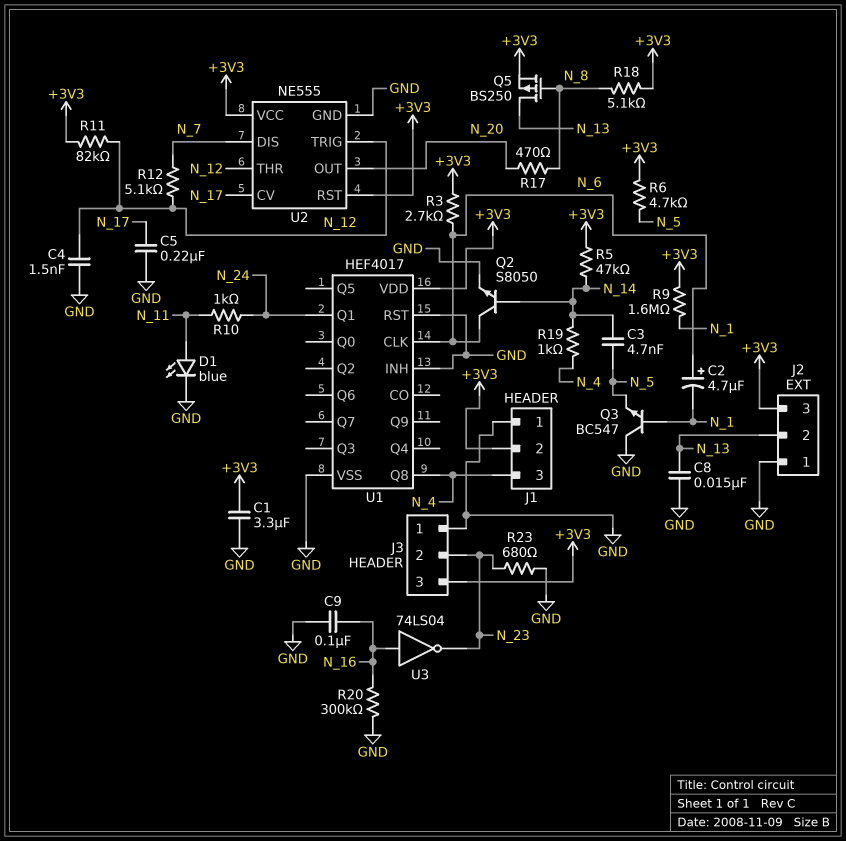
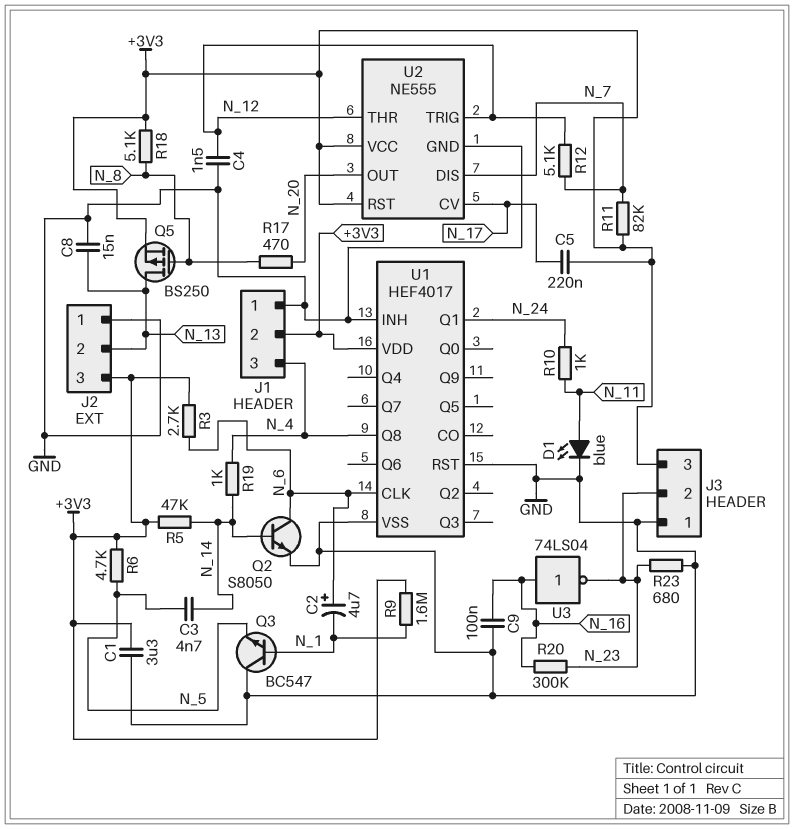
C5: 220nF (GND, N_17) -> 220nF (+3V3, N_17)
R11: 82k (+3V3, N_12) -> 82k (+3V3, N_7)
R20: 300k (GND, N_16) -> 300k (N_16, N_23)

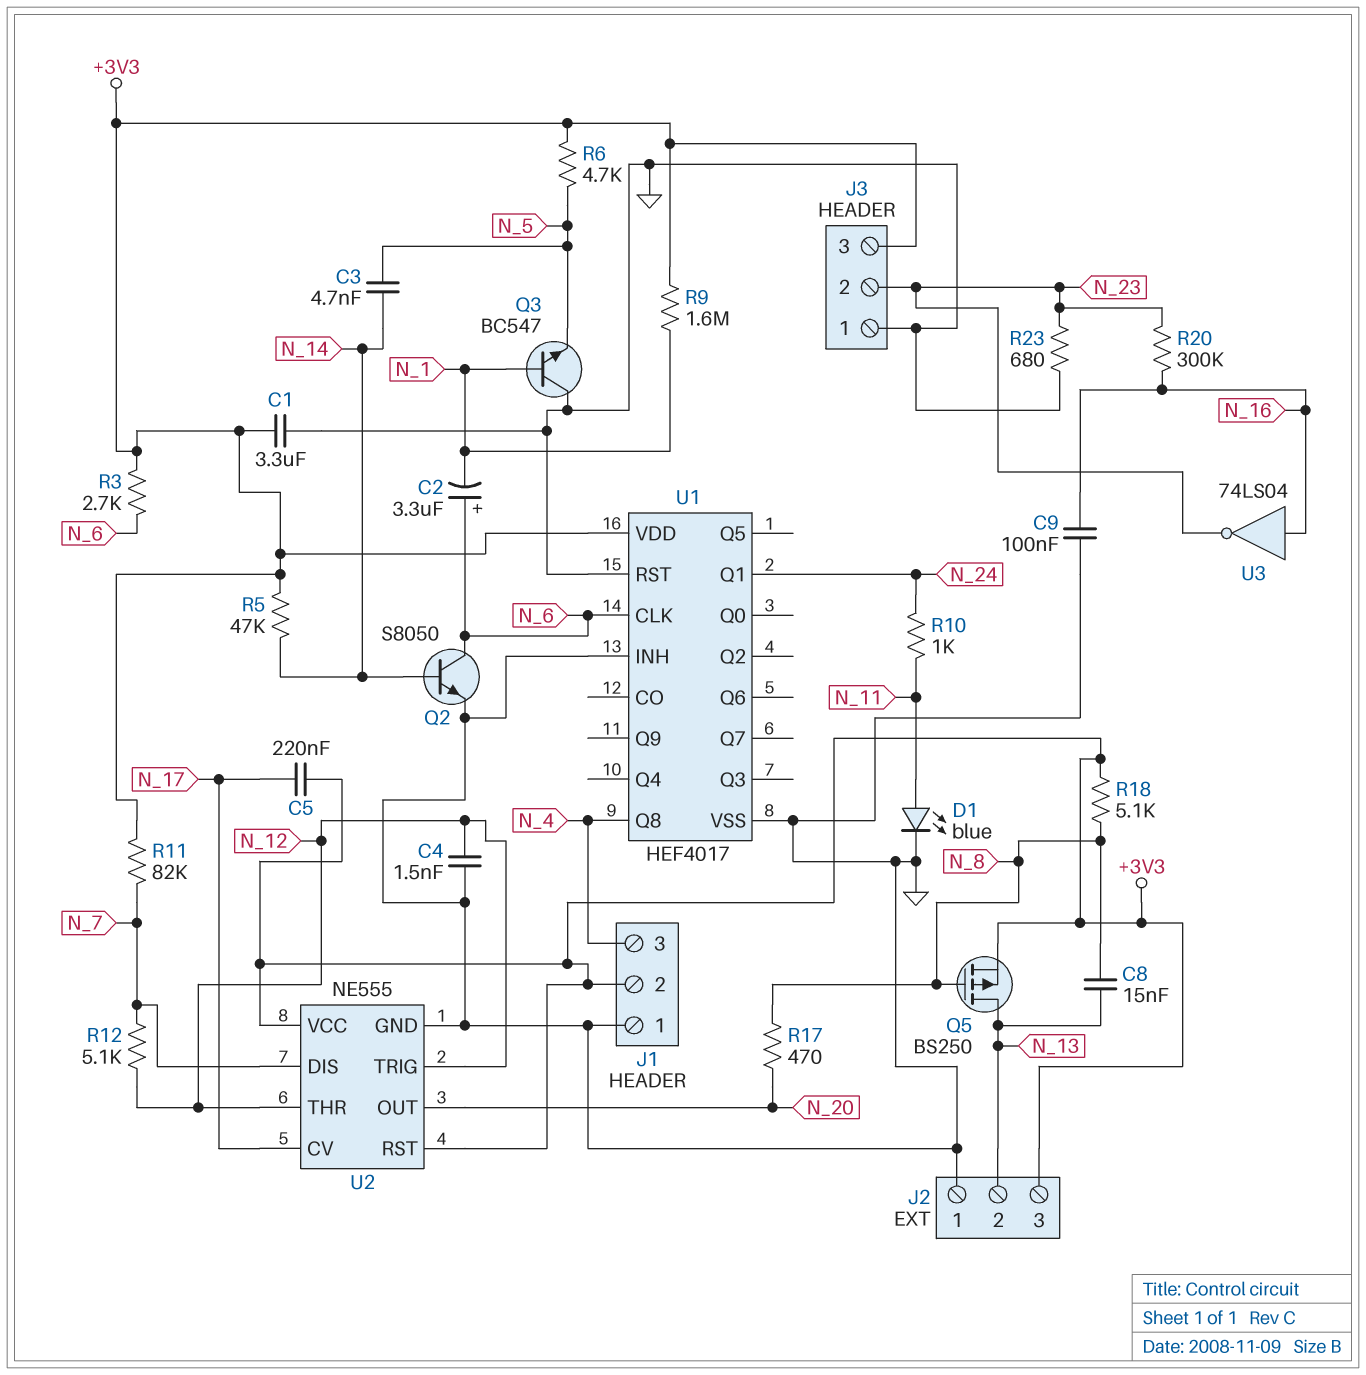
C2: 4.7uF (plus N_6, minus N_1) -> 3.3uF (plus N_6, minus N_1)
C8: 15nF (GND, N_13) -> 15nF (N_8, N_13)
R19: 1k (N_4, N_14) -> none

